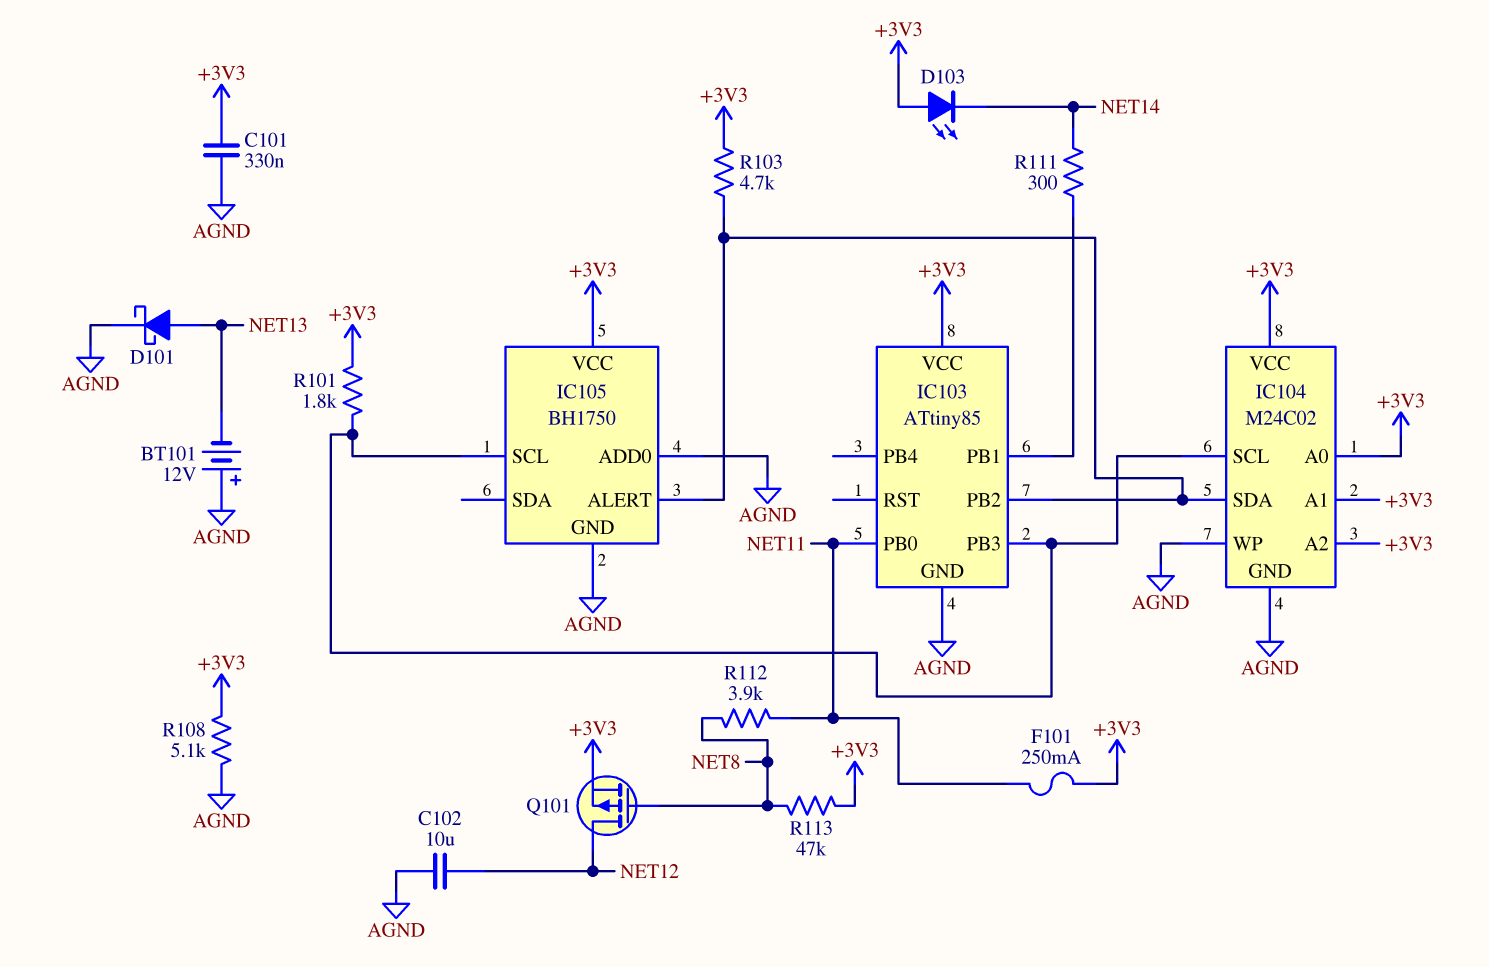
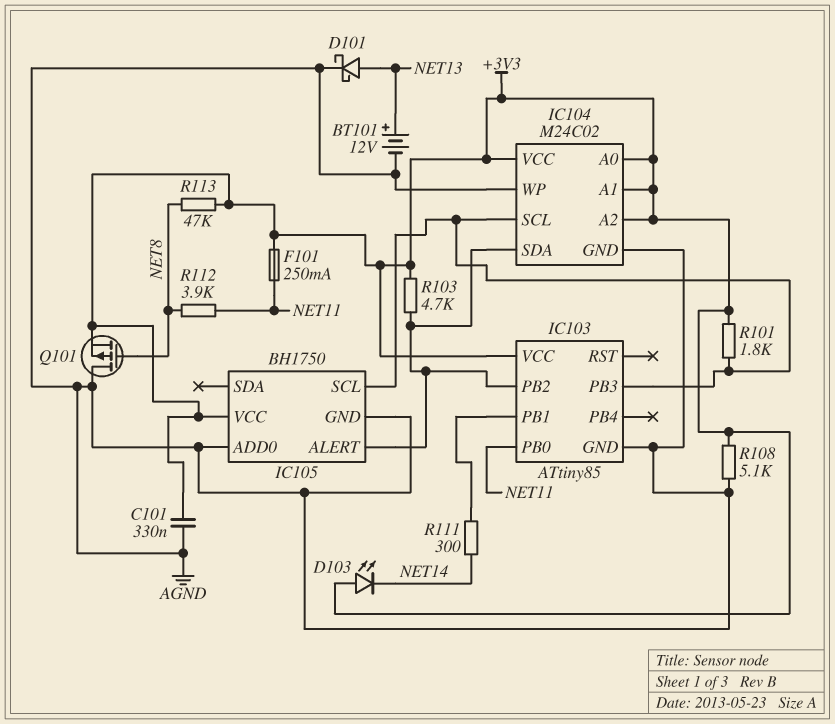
BT101: 12V (plus AGND, minus NET13) -> 12V (plus NET13, minus AGND)
C102: 10uF (AGND, NET12) -> none
Q101: PMOS (G NET8, D NET12, S +3V3) -> PMOS (G NET8, D AGND, S +3V3)

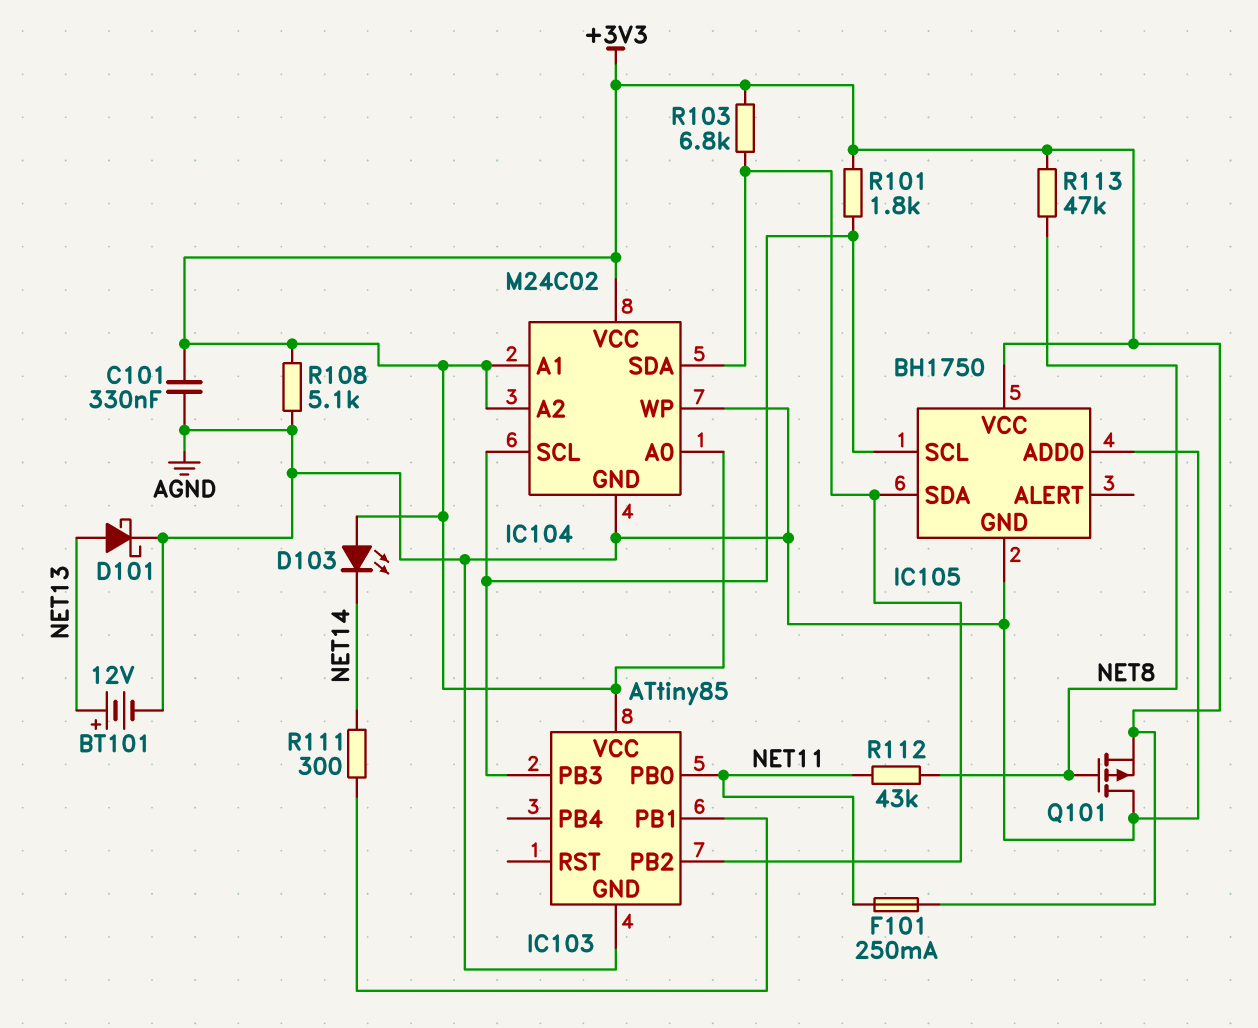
IC105 pin ALERT: IC103/PB2 -> none
IC105 pin SDA: none -> IC103/PB2
R103: 4.7k (+3V3, IC103/PB2) -> 6.8k (+3V3, IC103/PB2)
R112: 3.9k (NET8, NET11) -> 43k (NET8, NET11)

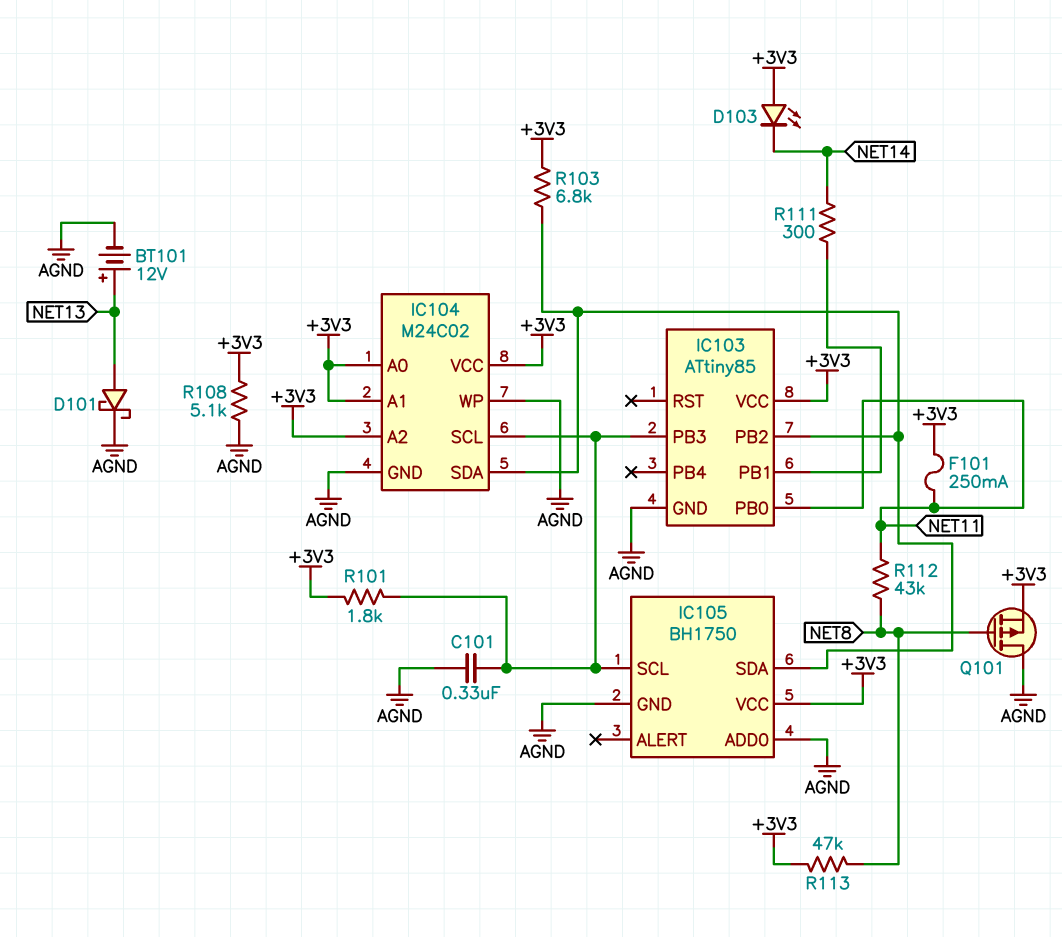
C101: 330nF (+3V3, AGND) -> 330nF (AGND, IC103/PB3)

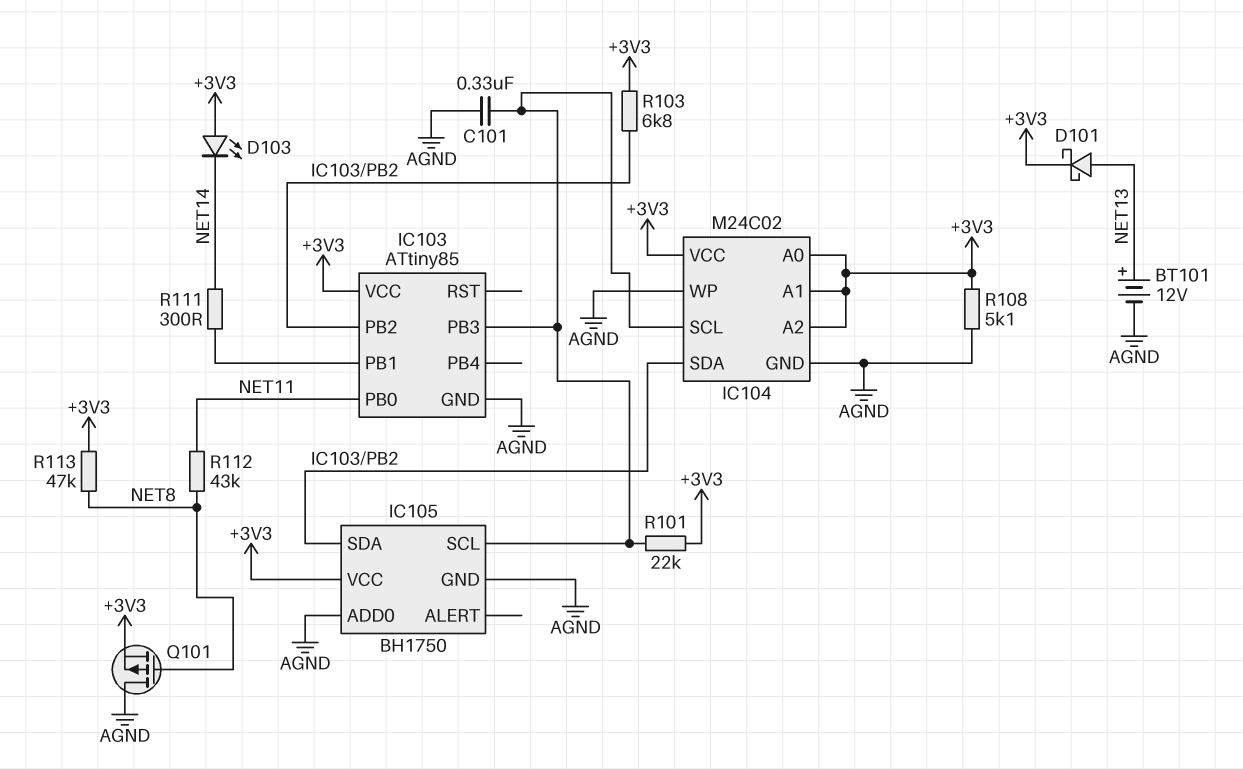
D101: schottky (A NET13, K AGND) -> schottky (A NET13, K +3V3)
F101: 250mA (+3V3, NET11) -> none
R101: 1.8k (+3V3, IC103/PB3) -> 22k (+3V3, IC103/PB3)

